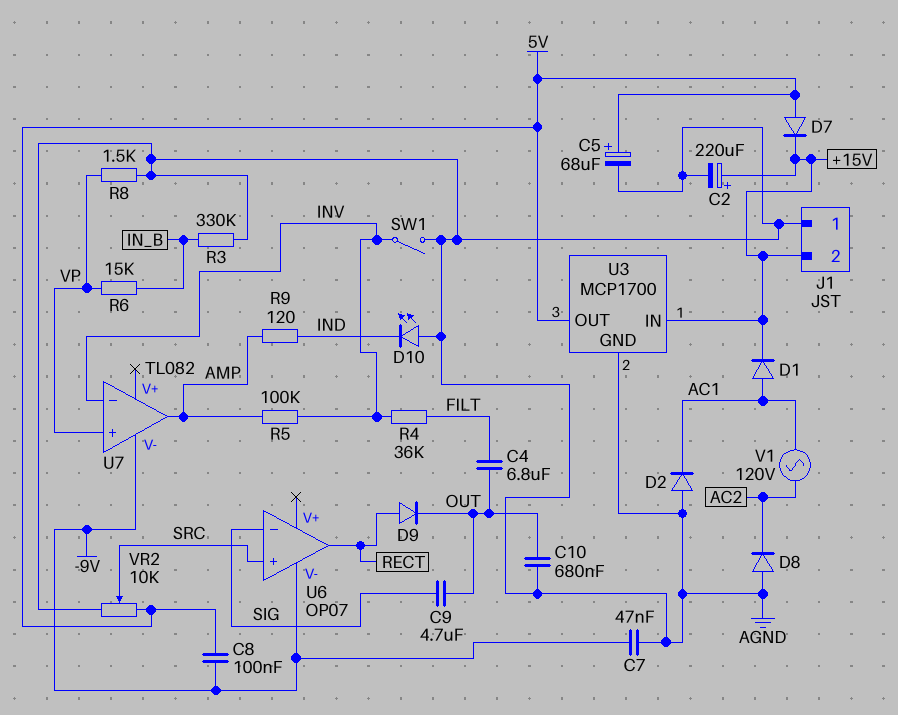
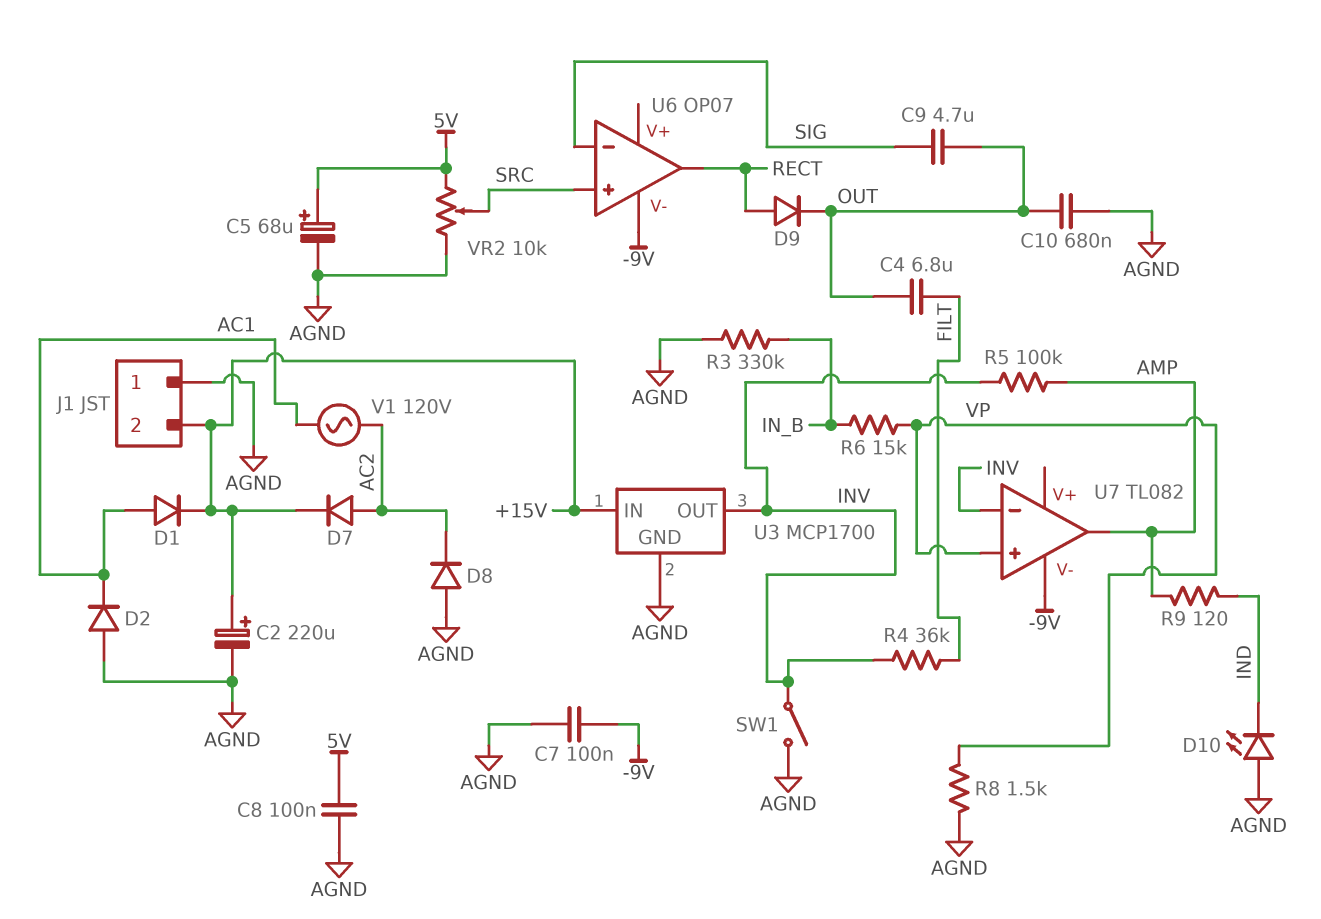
C7: 47nF (-9V, AGND) -> 100nF (-9V, AGND)
C8: 100nF (-9V, 5V) -> 100nF (5V, AGND)
D7: diode (A 5V, K +15V) -> diode (A AC2, K +15V)
U3 pin OUT: 5V -> INV

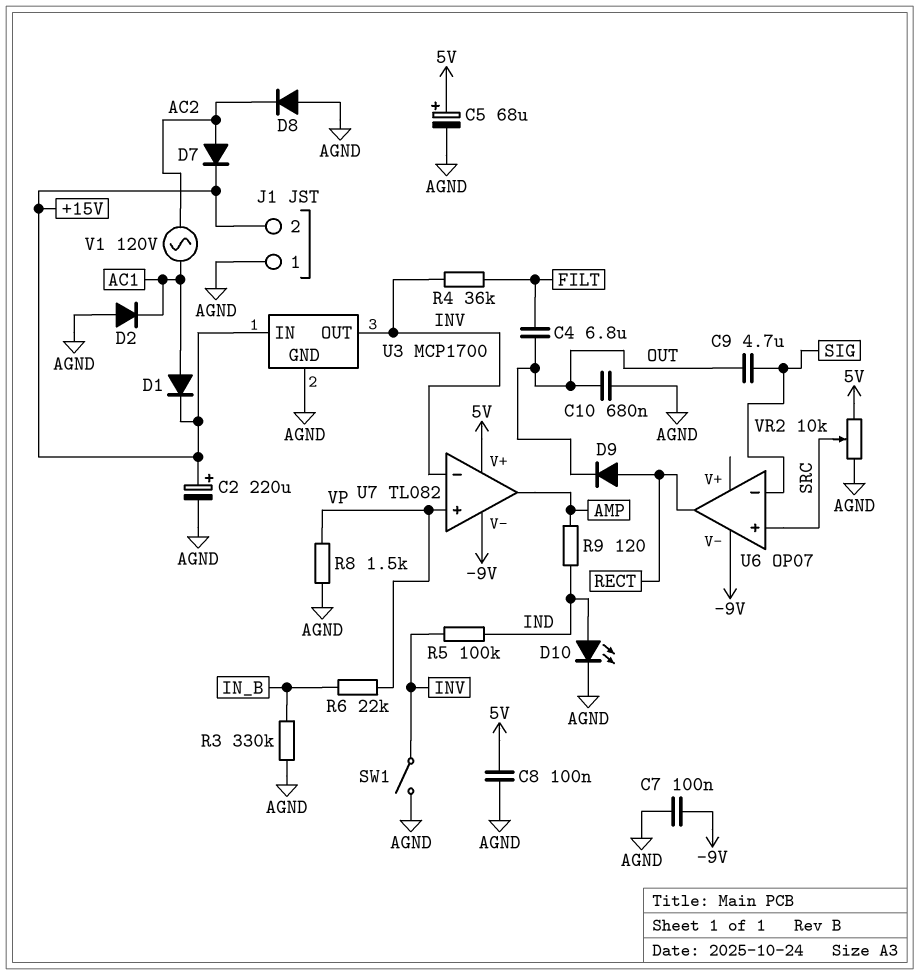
D10: LED (A AGND, K IND) -> LED (A IND, K AGND)
R5: 100k (AMP, INV) -> 100k (IND, INV)
R6: 15k (IN_B, VP) -> 22k (IN_B, VP)
U7 pin V+: none -> 5V

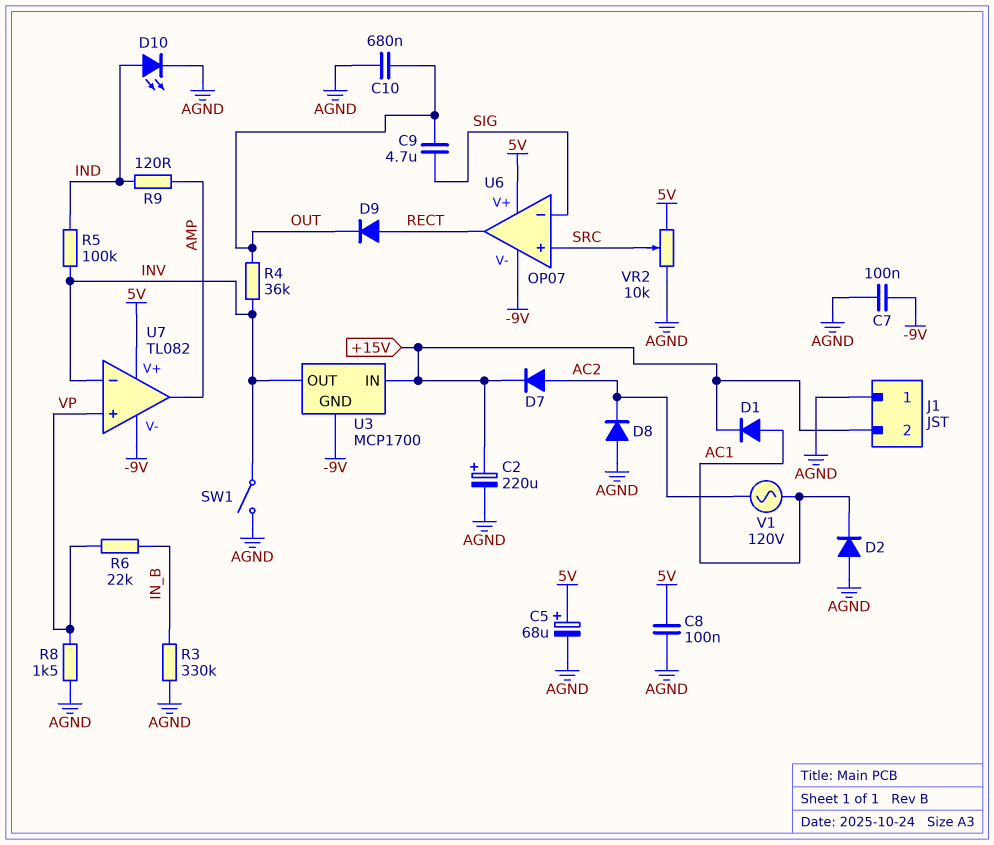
C4: 6.8uF (FILT, OUT) -> none
R4: 36k (FILT, INV) -> 36k (INV, OUT)
U3 pin GND: AGND -> -9V
U6 pin V+: none -> 5V

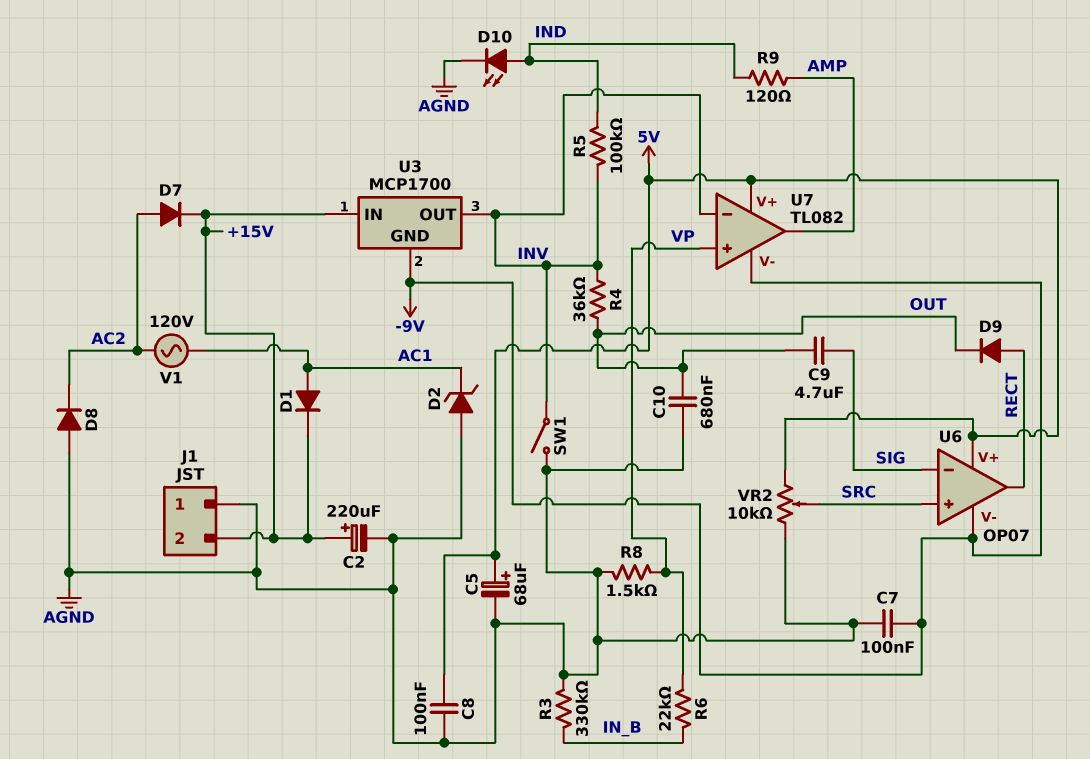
D2: diode (A AGND, K AC1) -> zener (A AGND, K AC1)

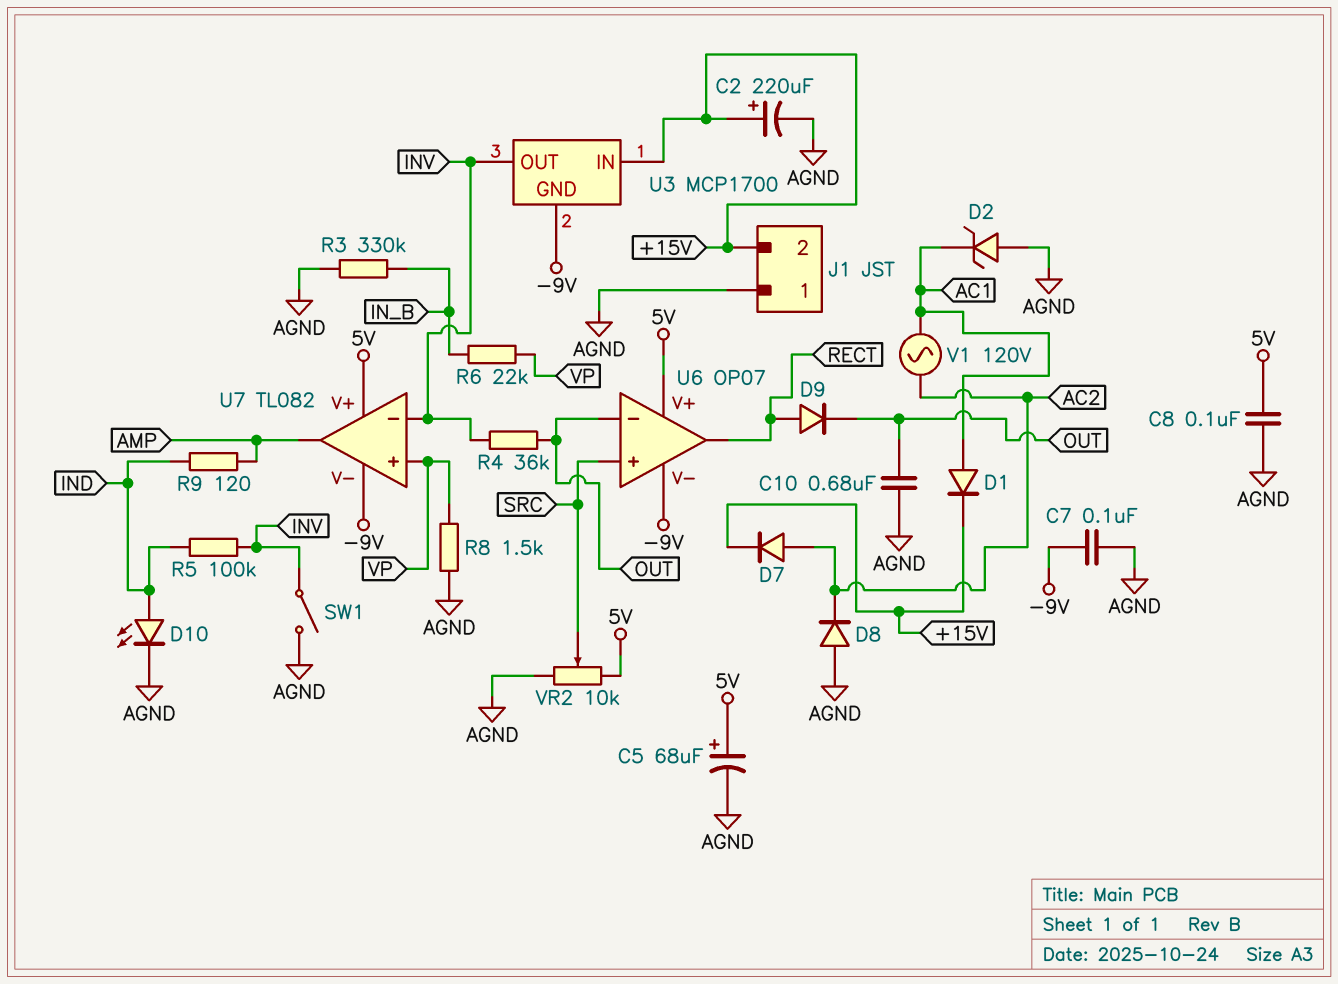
C9: 4.7uF (OUT, SIG) -> none
U6 pin in-: SIG -> OUT

